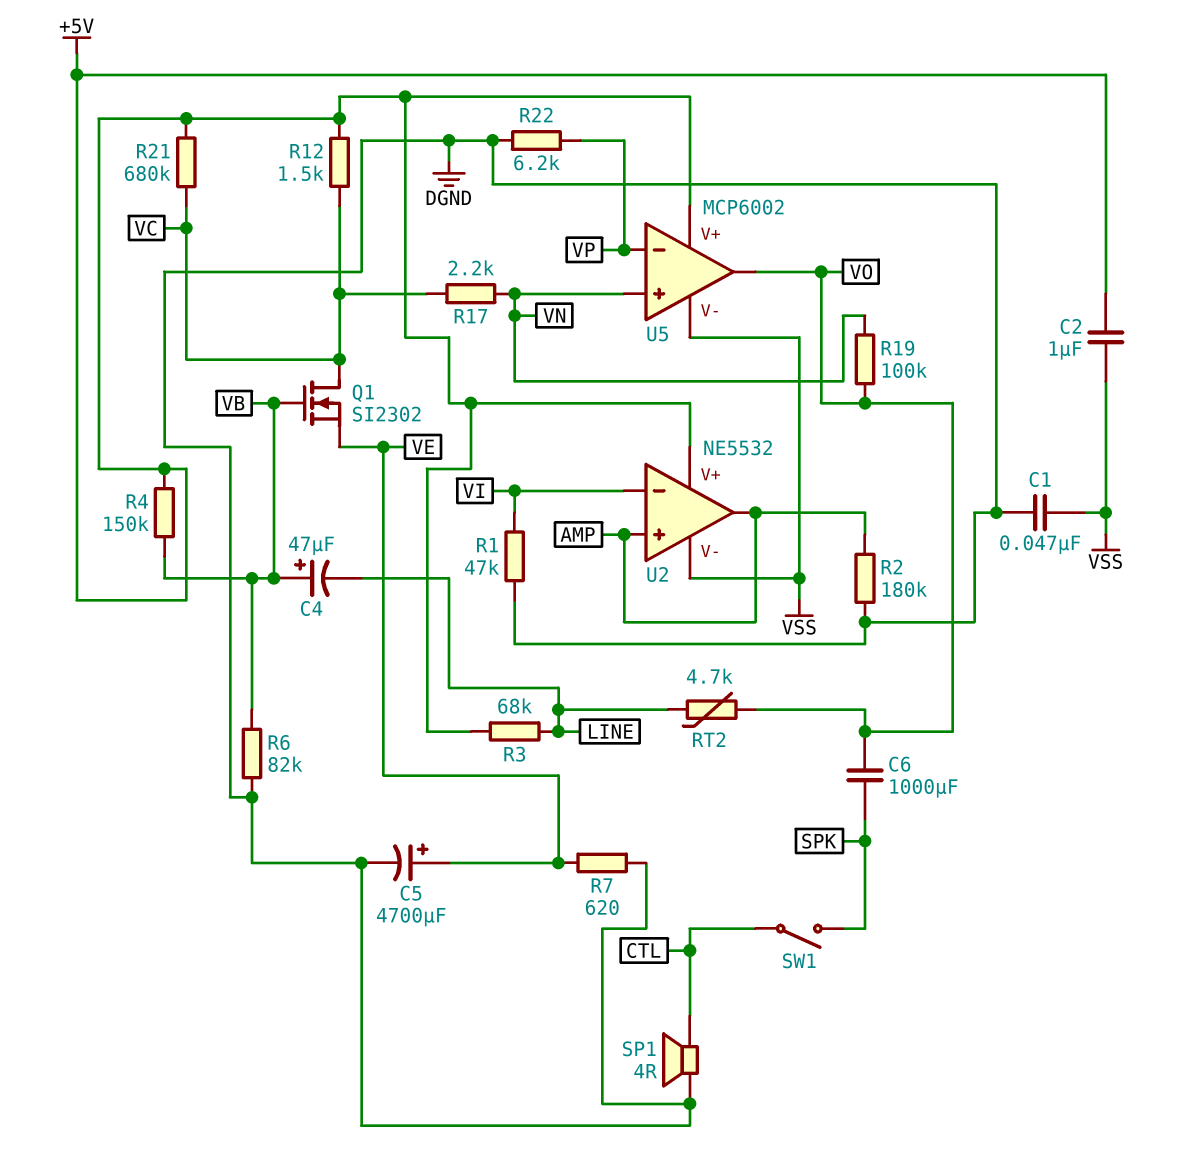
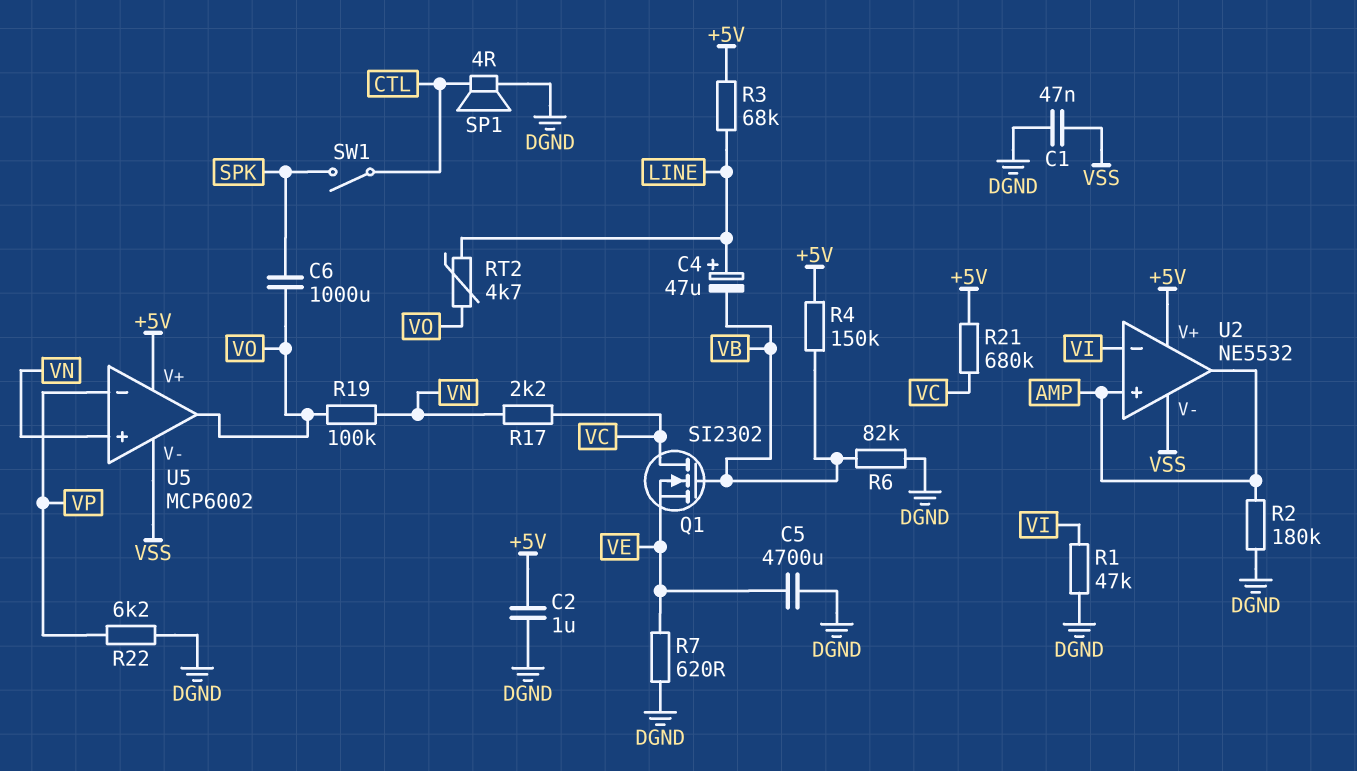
C2: 1uF (+5V, VSS) -> 1uF (+5V, DGND)
C4: 47uF (plus VB, minus LINE) -> 47uF (plus LINE, minus VB)
C5: 4700uF (plus VE, minus DGND) -> 4700uF (DGND, VE)
R12: 1.5k (+5V, VC) -> none

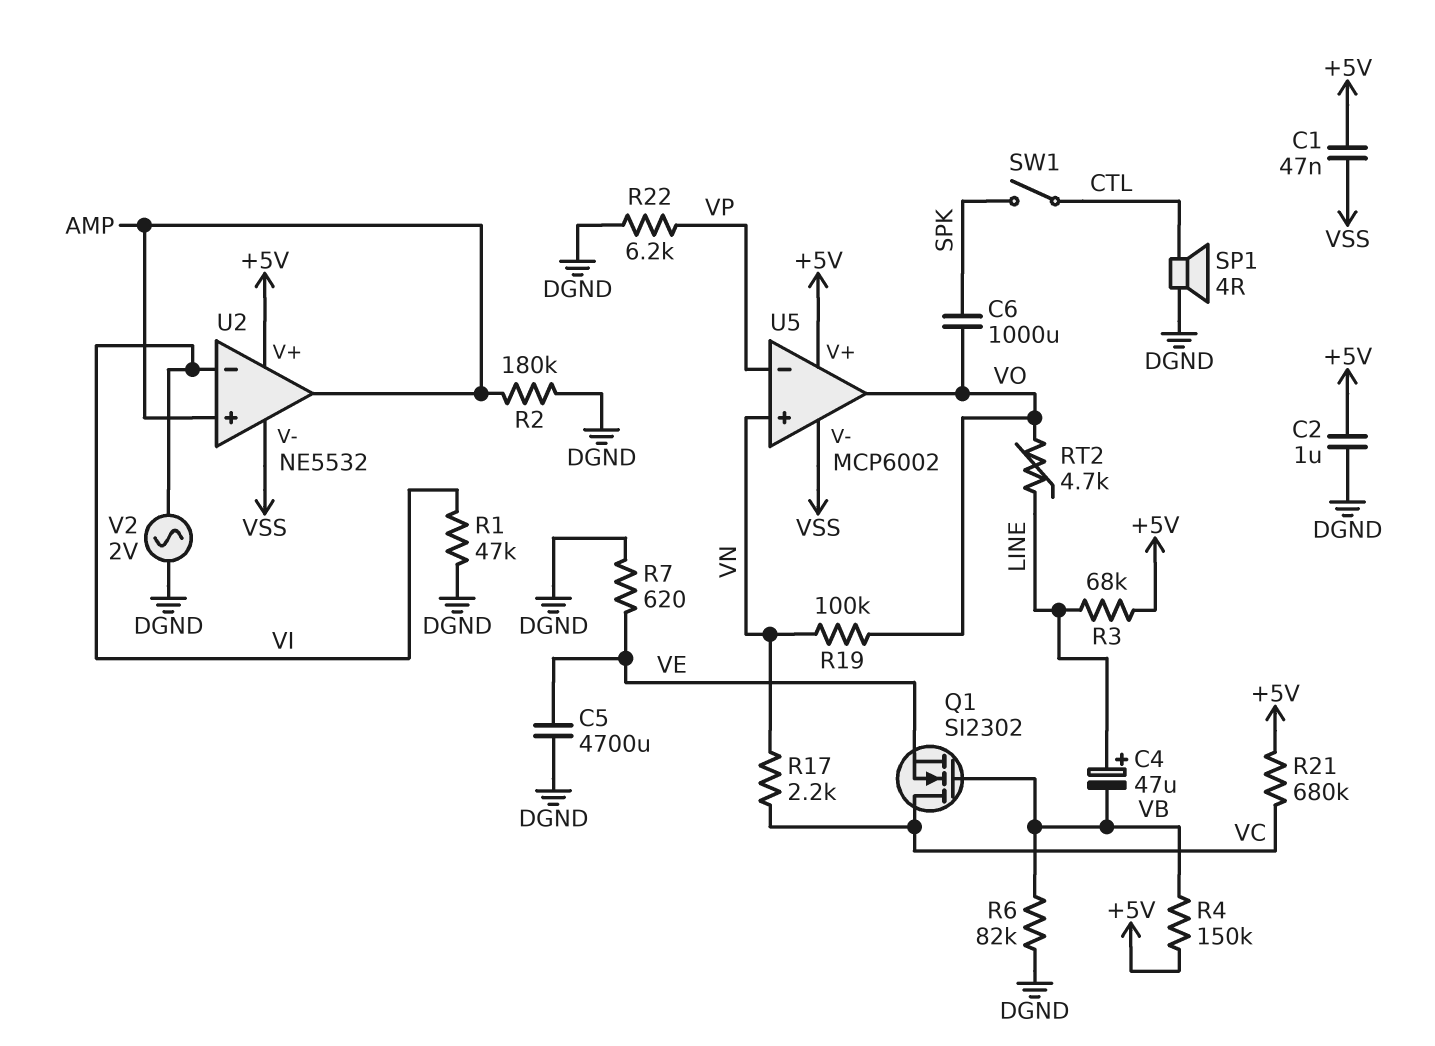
C1: 47nF (DGND, VSS) -> 47nF (+5V, VSS)
V2: none -> AC 2V (DGND, VI)

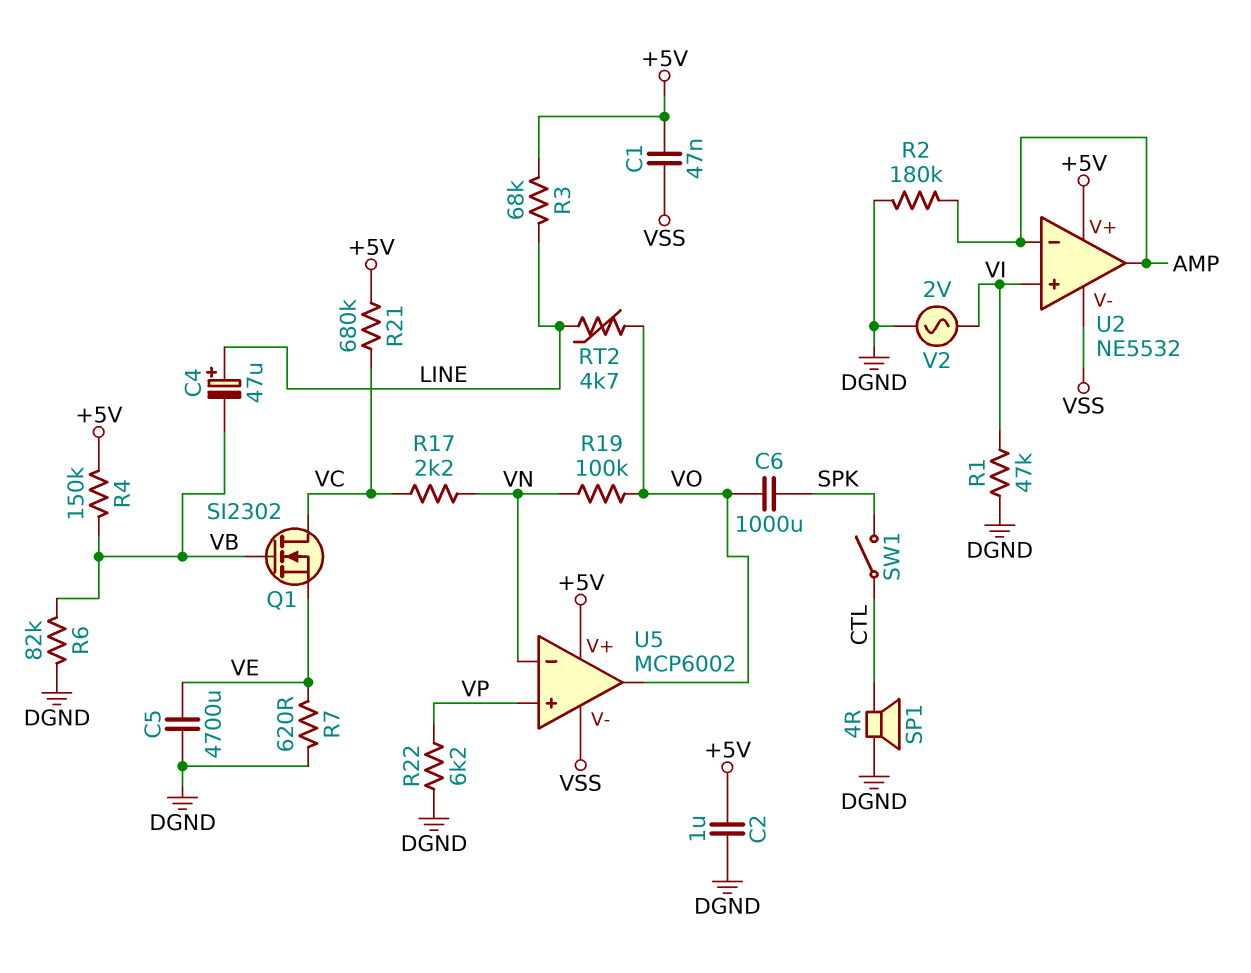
U2 pin in+: AMP -> VI
U2 pin in-: VI -> AMP
U5 pin in+: VN -> VP
U5 pin in-: VP -> VN

